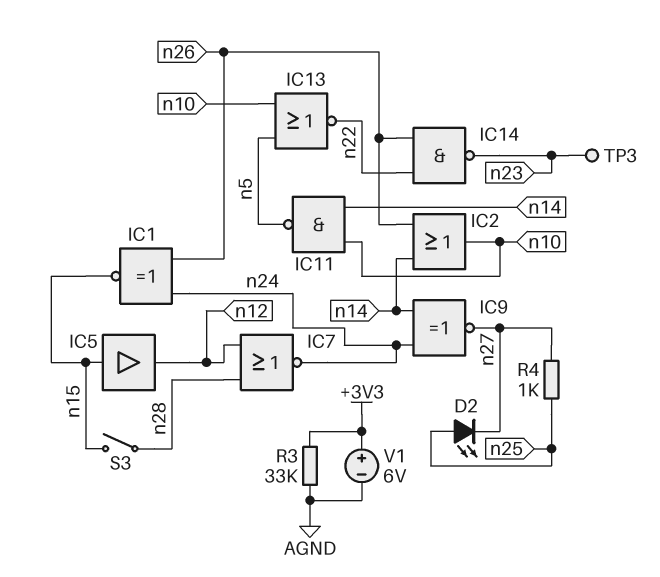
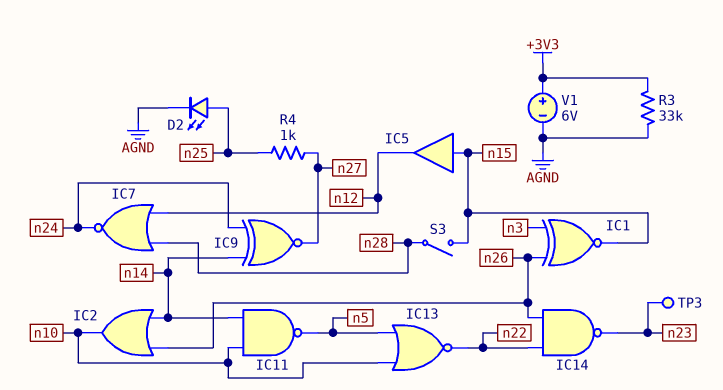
D2: LED (A n25, K n27) -> LED (A n25, K AGND)
IC1: XNOR (in n24, in n26, out n15) -> XNOR (in n3, in n26, out n15)

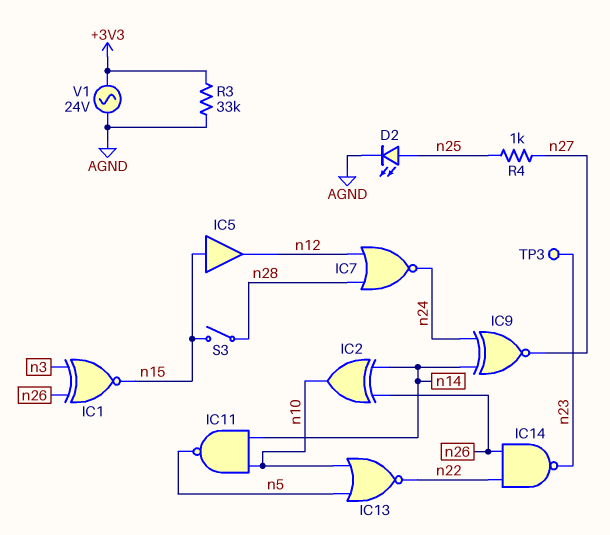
IC2: OR (in n14, in n26, out n10) -> XOR (in n14, in n26, out n10)
V1: 6V (plus +3V3, minus AGND) -> AC 24V (+3V3, AGND)

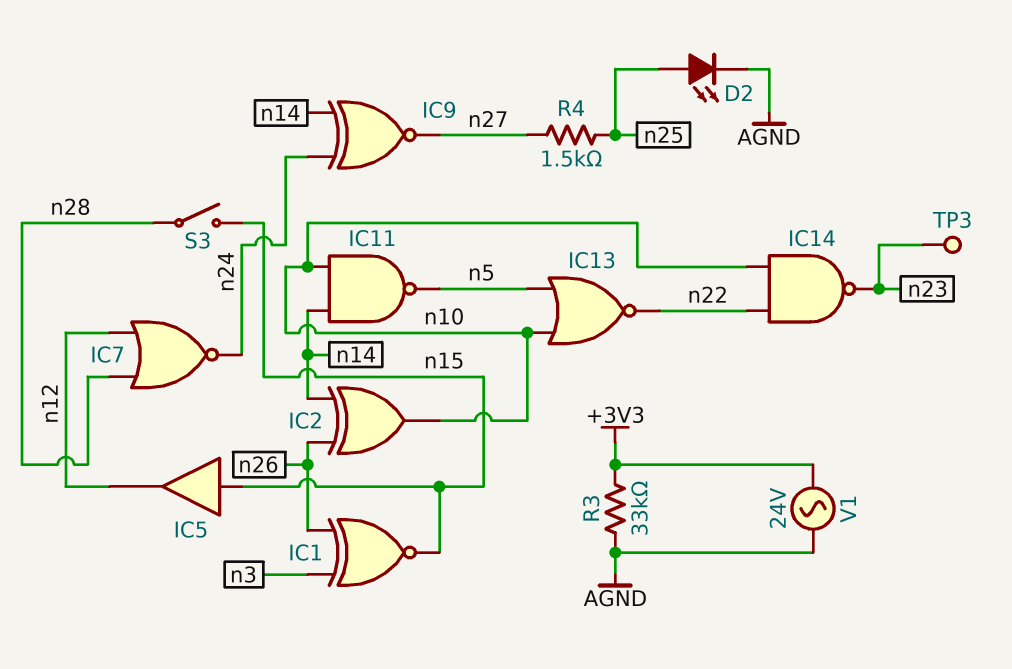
IC14: NAND (in n22, in n26, out n23) -> NAND (in n10, in n22, out n23)
R4: 1k (n25, n27) -> 1.5k (n25, n27)

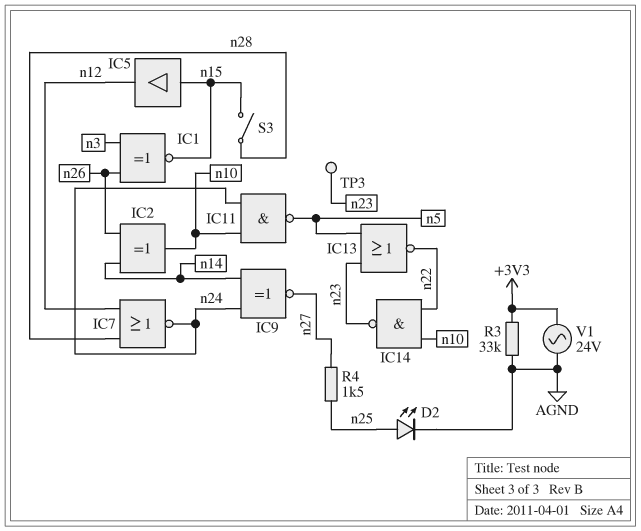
IC11: NAND (in n10, in n14, out n5) -> NAND (in n10, in n24, out n5)
IC13: NOR (in n5, in n10, out n22) -> NOR (in n5, in n23, out n22)

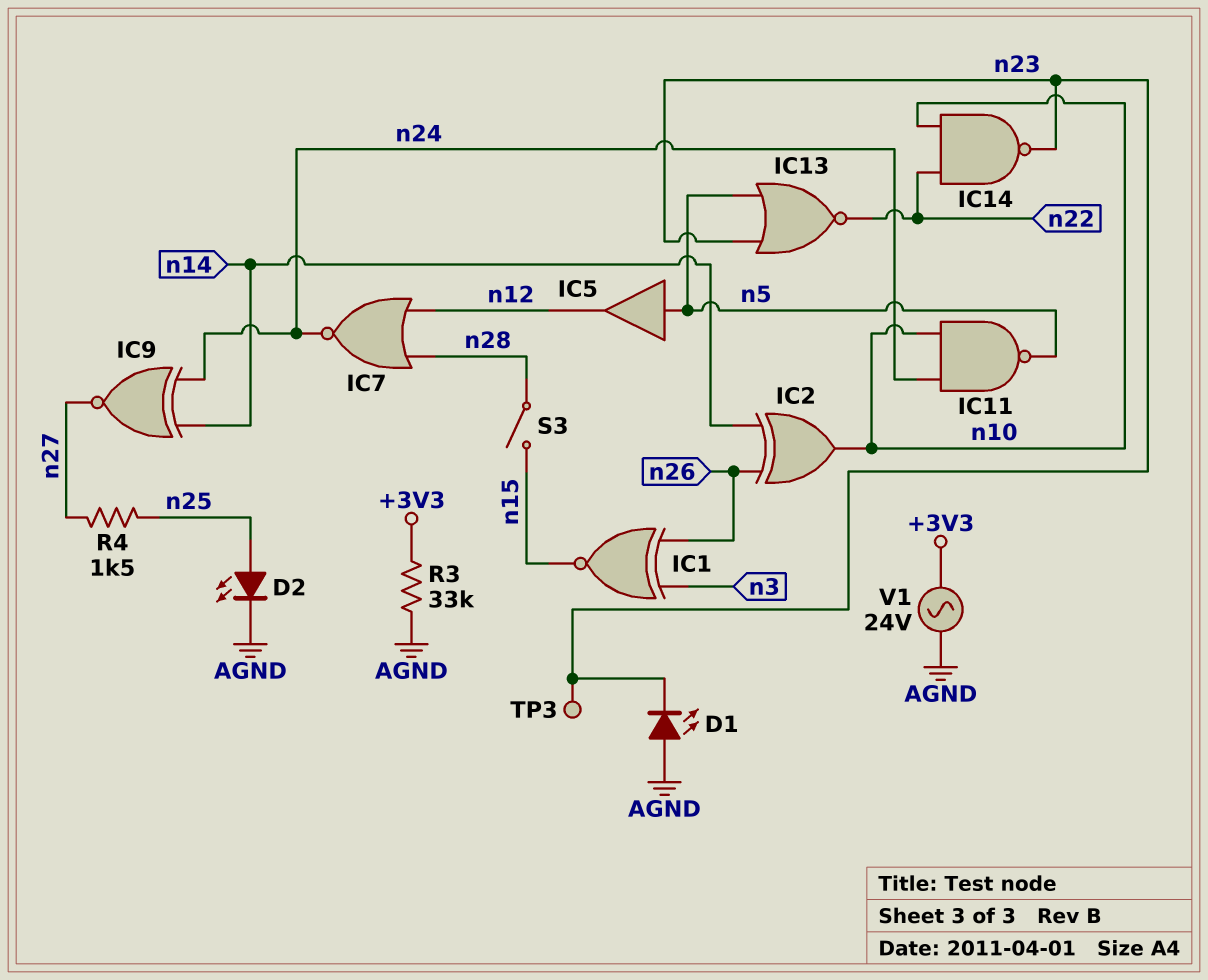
D1: none -> LED (A AGND, K n23)
IC5: buffer (in n15, out n12) -> buffer (in n5, out n12)

